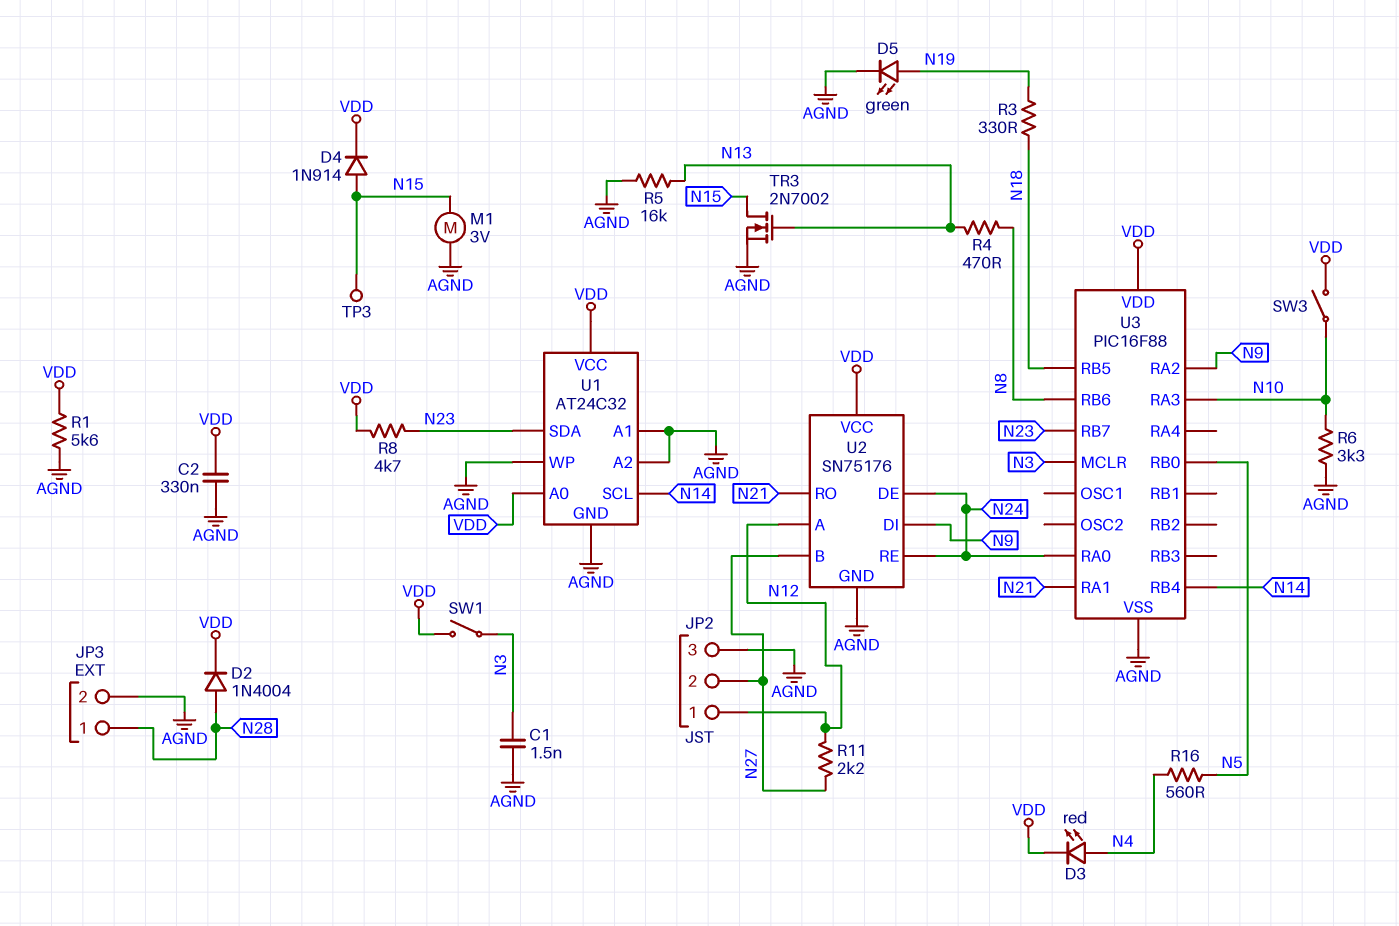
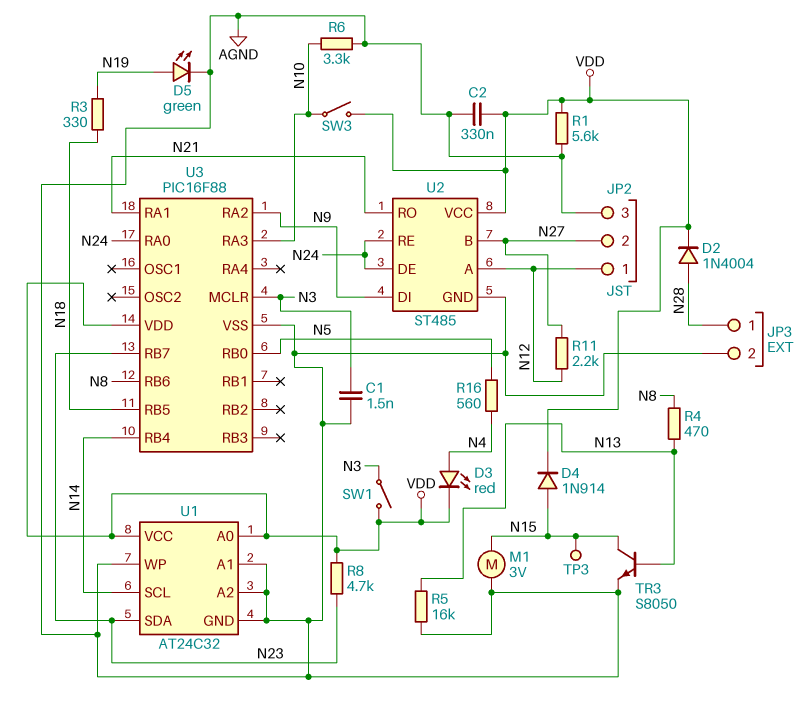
TR3: NMOS 2N7002 (G N13, D N15, S AGND) -> NPN S8050 (B N13, C N15, E AGND)
U2: SN75176 -> ST485

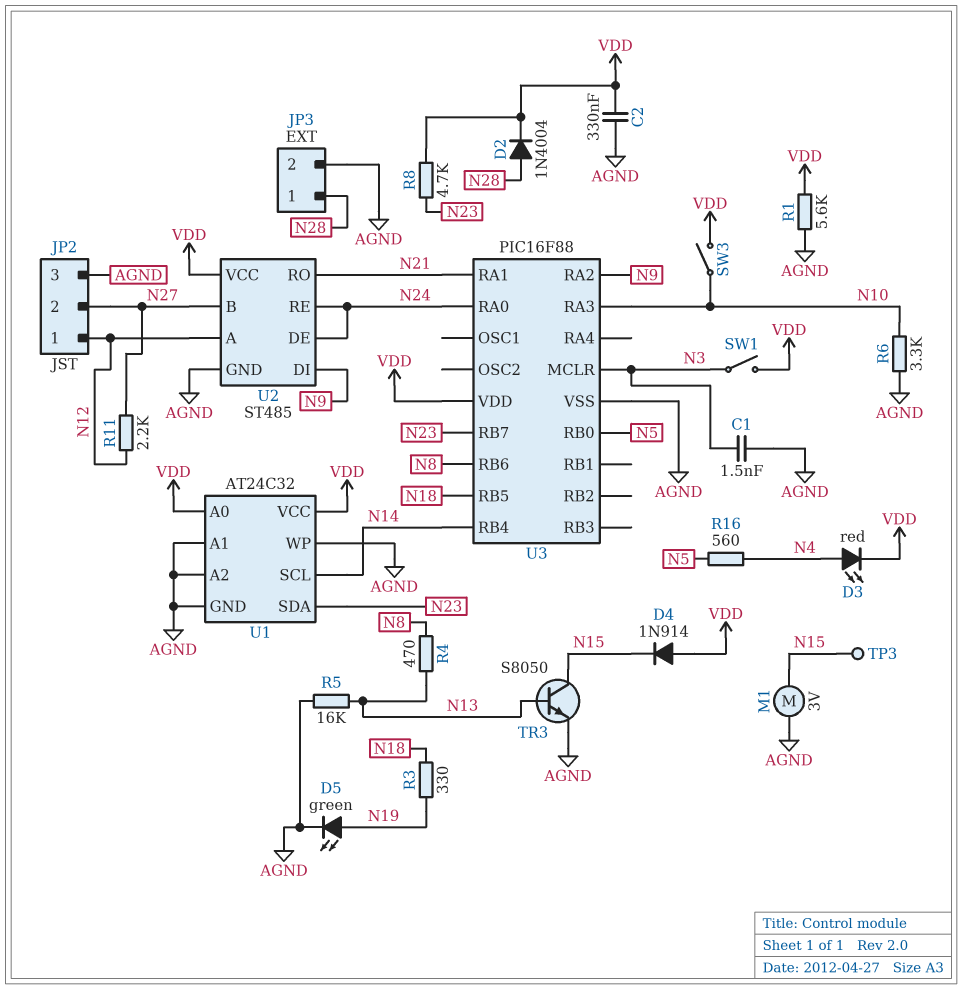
D4: diode 1N914 (A N15, K VDD) -> diode 1N914 (A VDD, K N15)

